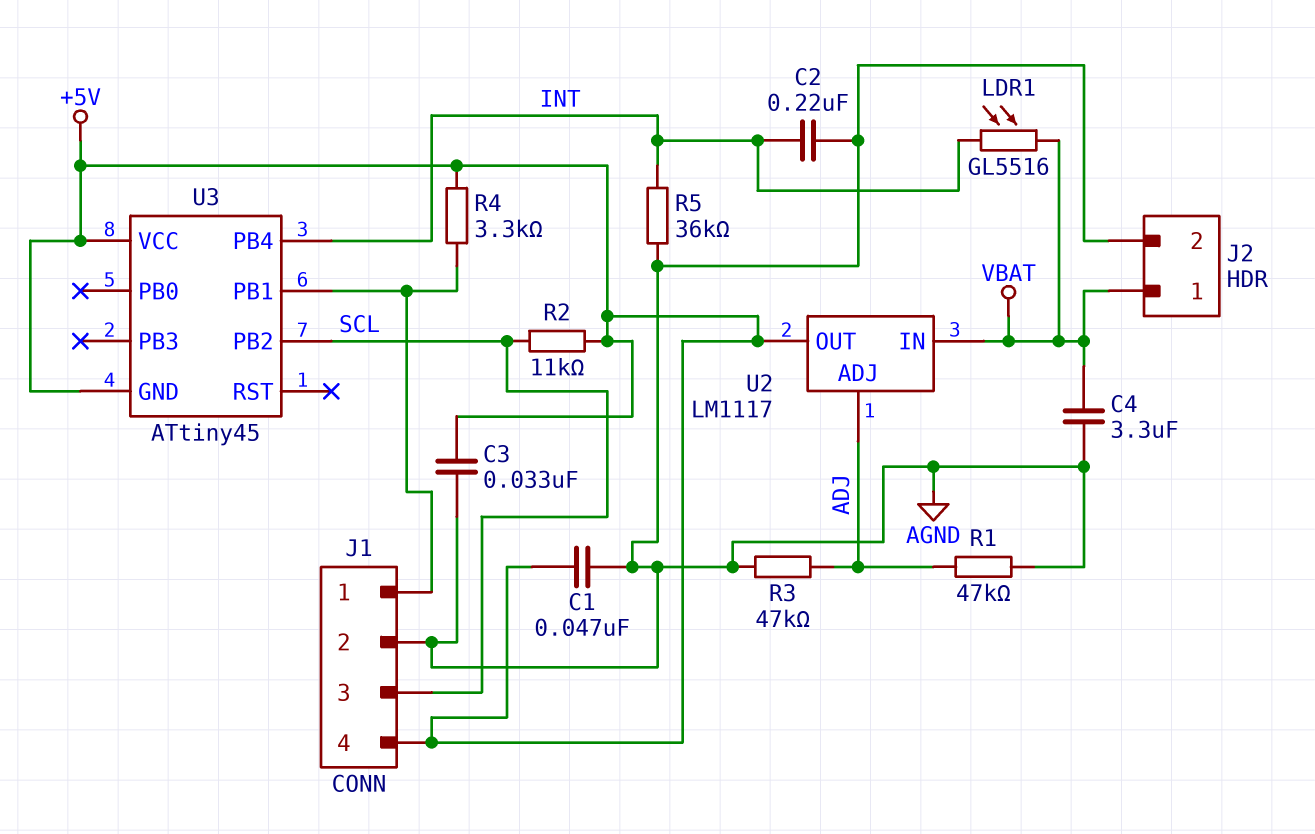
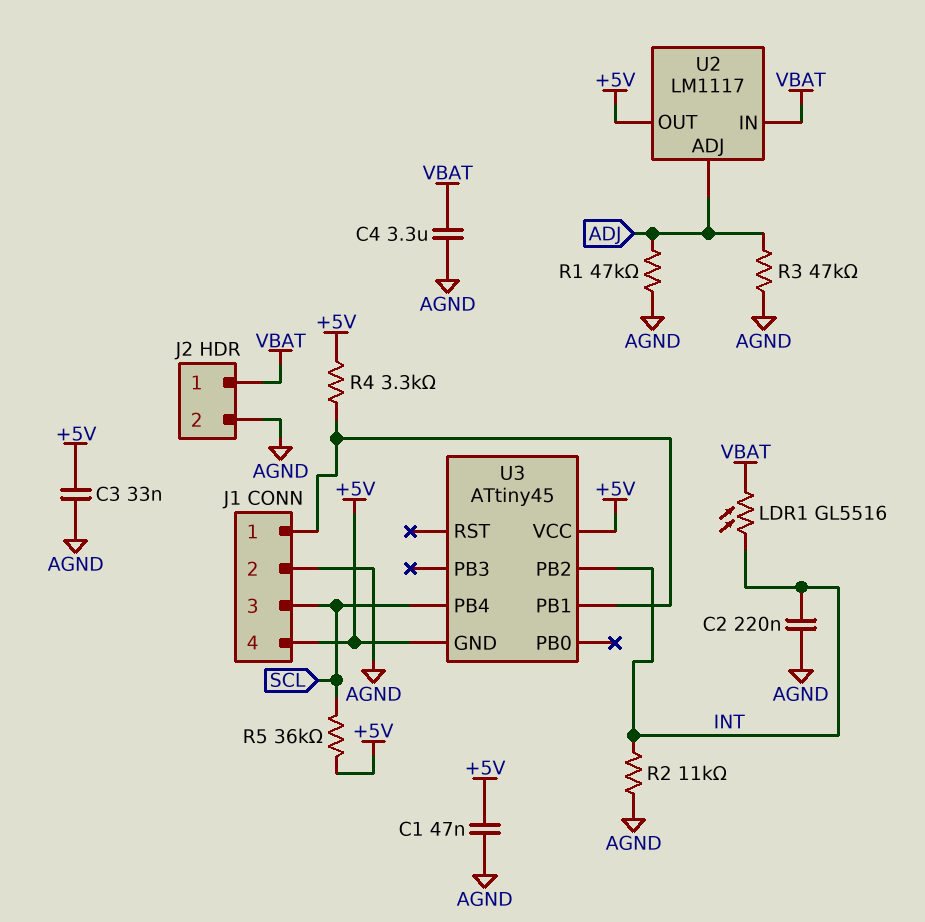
R2: 11k (+5V, SCL) -> 11k (AGND, INT)
R5: 36k (AGND, INT) -> 36k (+5V, SCL)
U3 pin PB2: SCL -> INT
U3 pin PB4: INT -> SCL

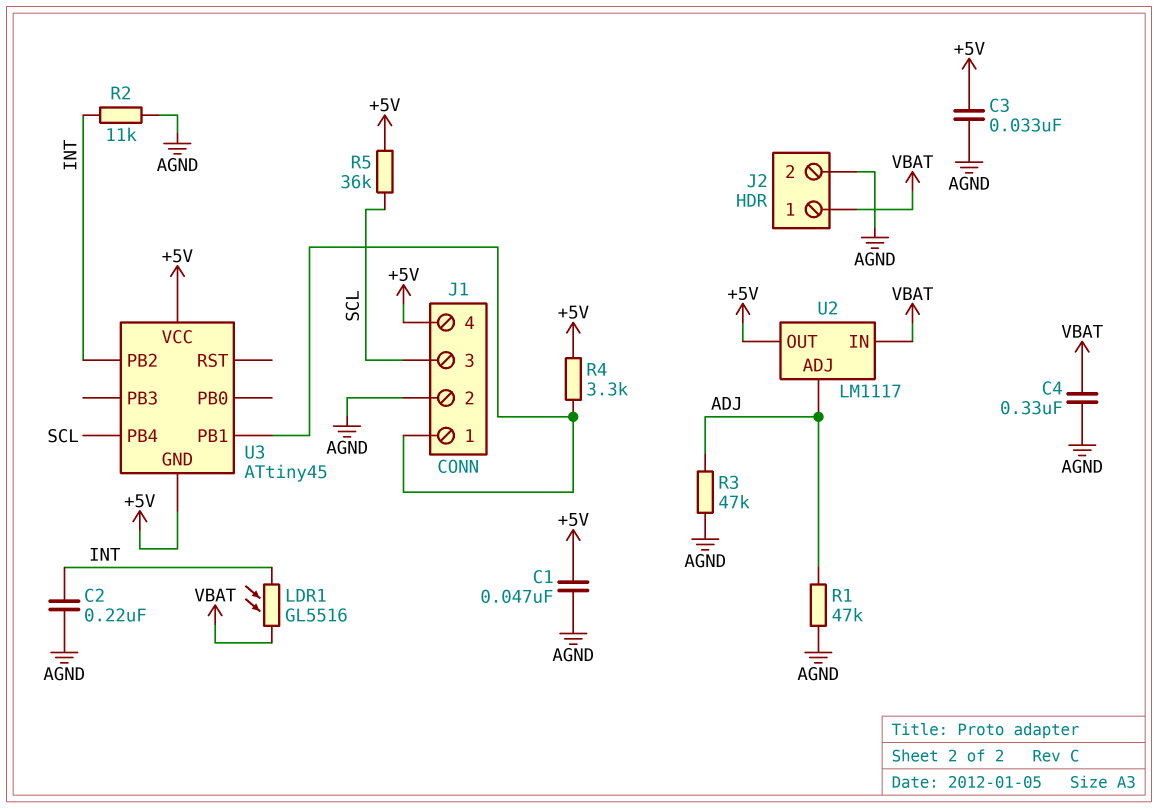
C4: 3.3uF (AGND, VBAT) -> 330nF (AGND, VBAT)

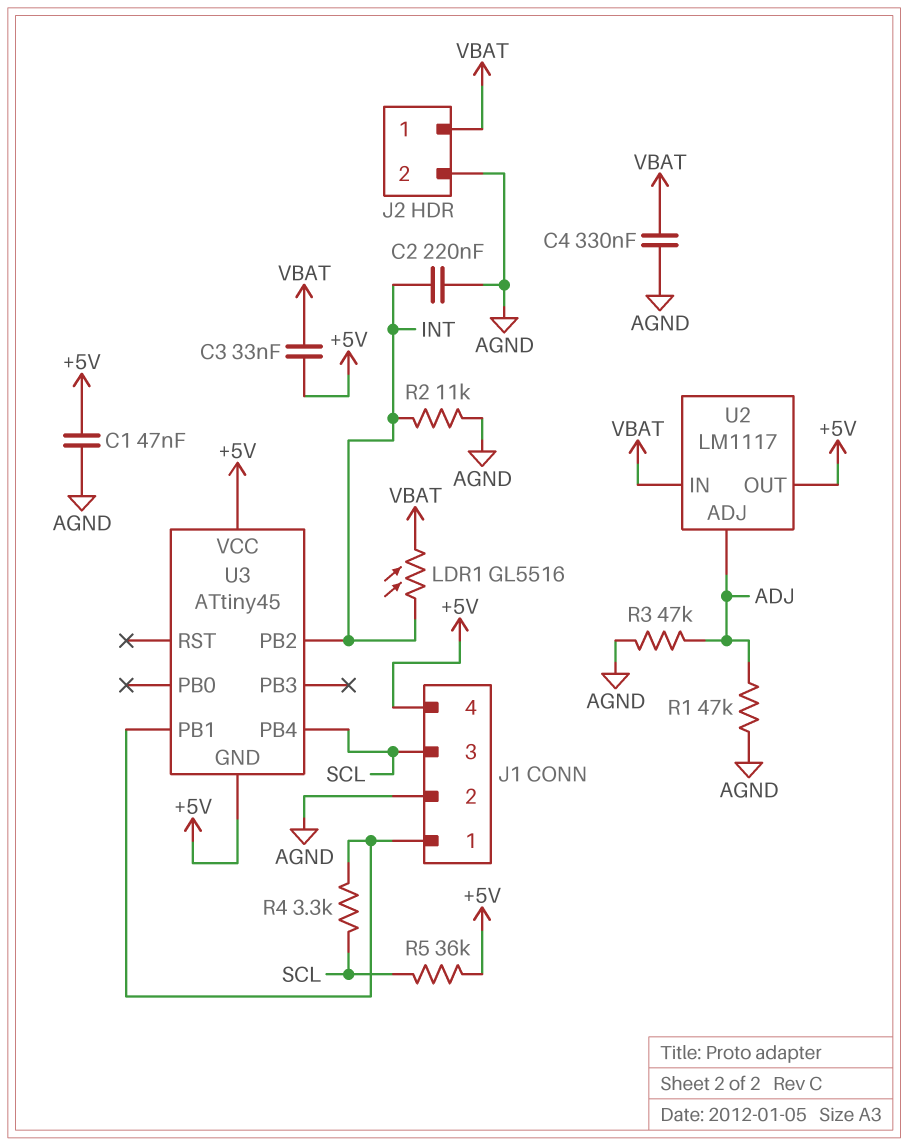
C3: 33nF (+5V, AGND) -> 33nF (+5V, VBAT)
R4: 3.3k (+5V, J1/1) -> 3.3k (J1/1, SCL)

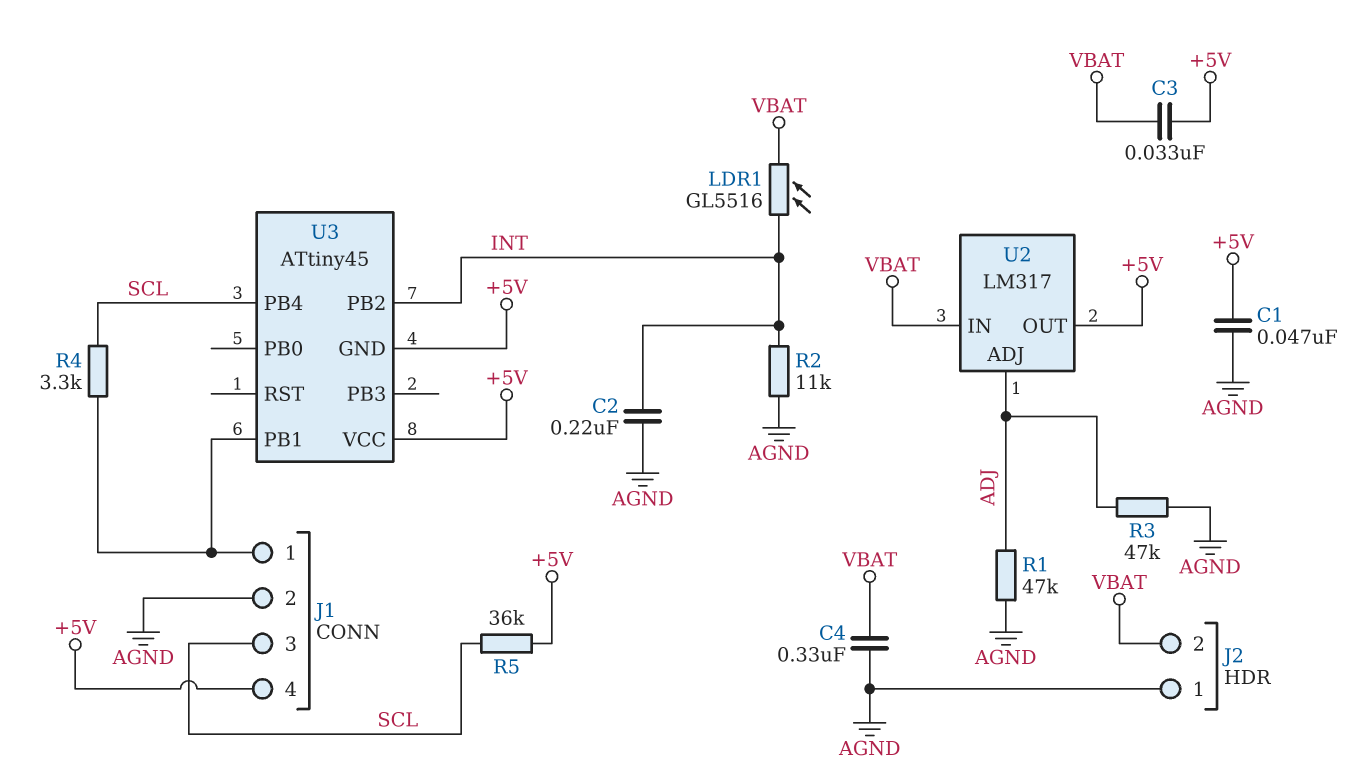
J2 pin 1: VBAT -> AGND
J2 pin 2: AGND -> VBAT
U2: LM1117 -> LM317

